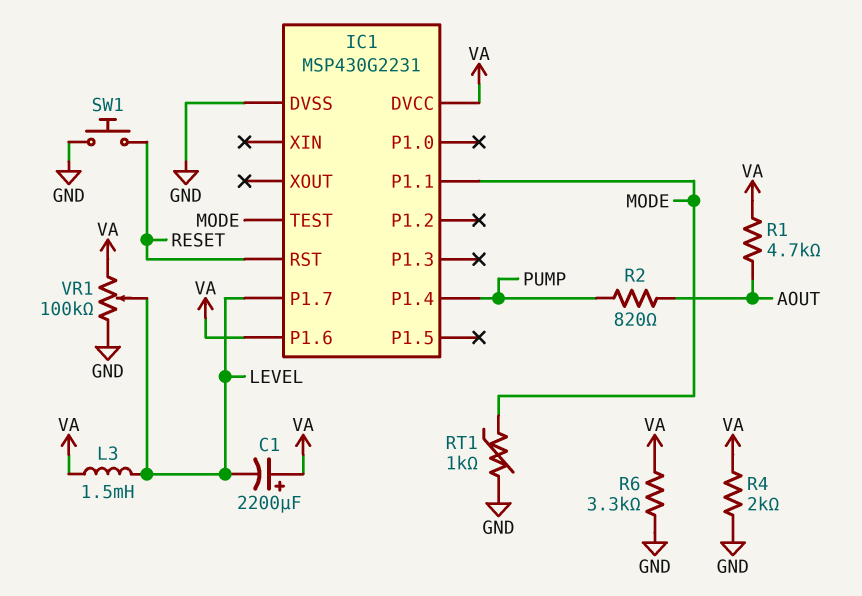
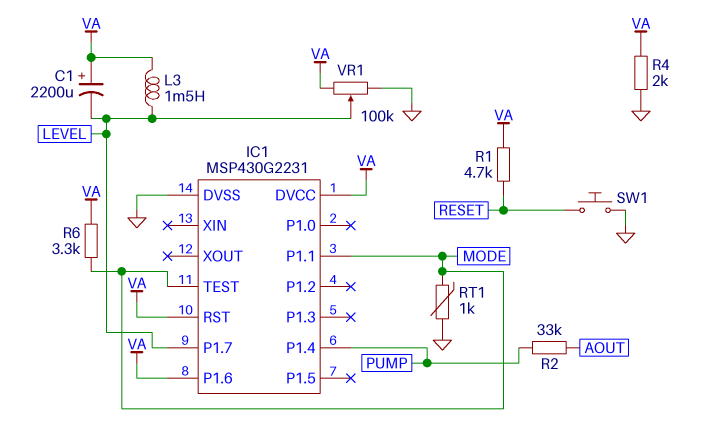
IC1 pin RST: RESET -> VA
R1: 4.7k (AOUT, VA) -> 4.7k (RESET, VA)
R2: 820 (AOUT, PUMP) -> 33k (AOUT, PUMP)
R6: 3.3k (GND, VA) -> 3.3k (MODE, VA)

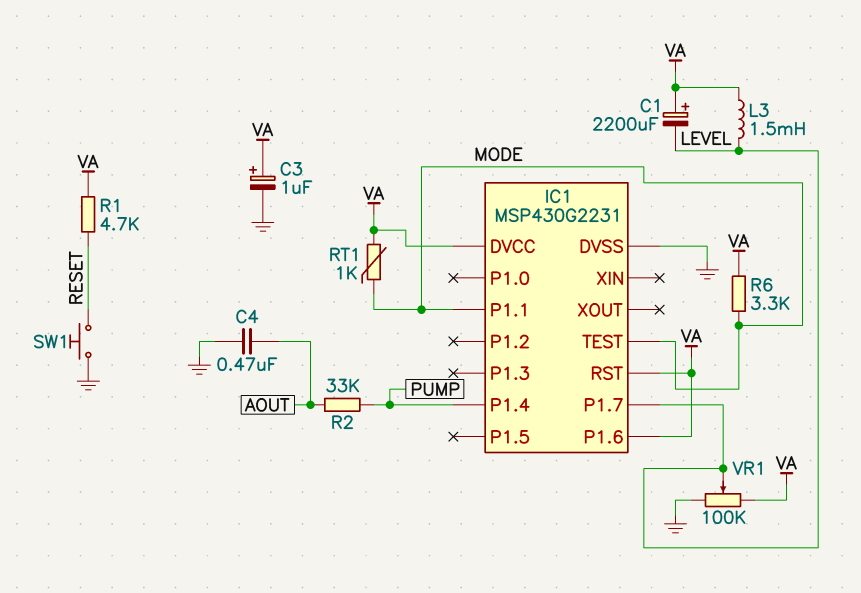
C3: none -> 1uF (plus VA, minus GND)
C4: none -> 470nF (AOUT, GND)
R4: 2k (GND, VA) -> none
RT1: 1k (GND, MODE) -> 1k (MODE, VA)

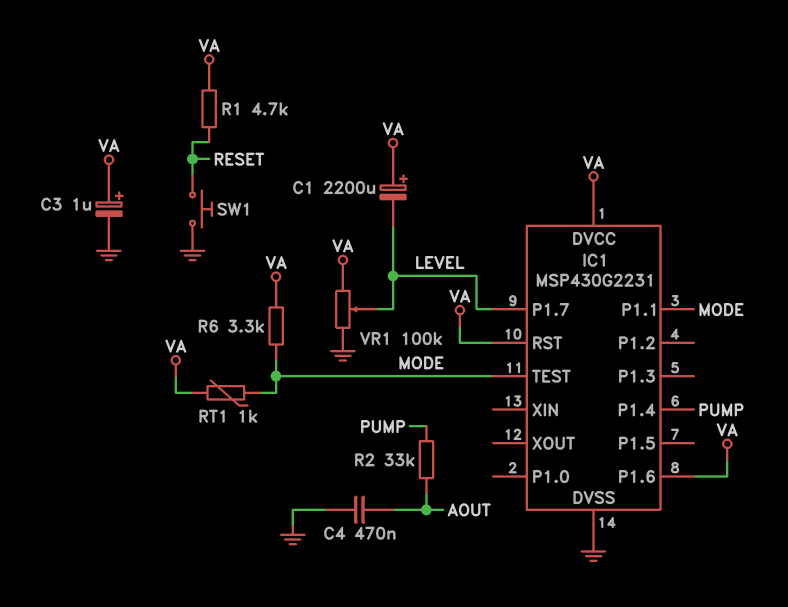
L3: 1.5mH (LEVEL, VA) -> none

